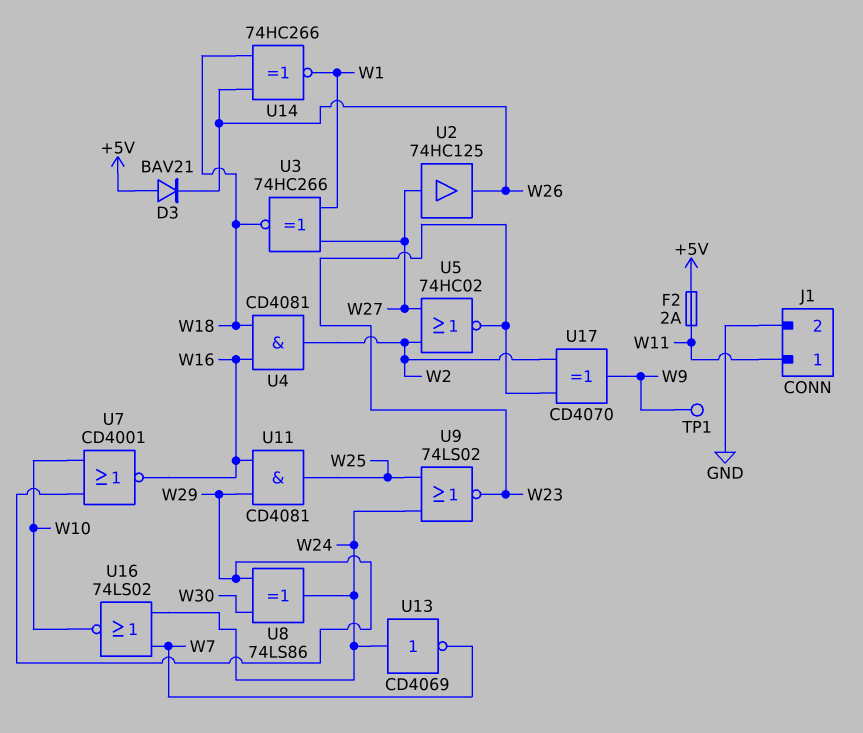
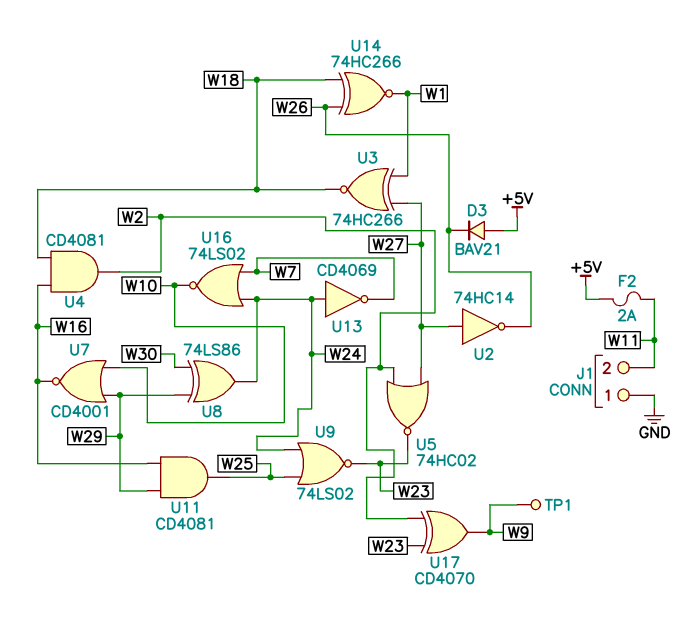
J1 pin 1: W11 -> GND
J1 pin 2: GND -> W11
U2: buffer 74HC125 (in W27, out W26) -> NOT 74HC14 (in W27, out W26)

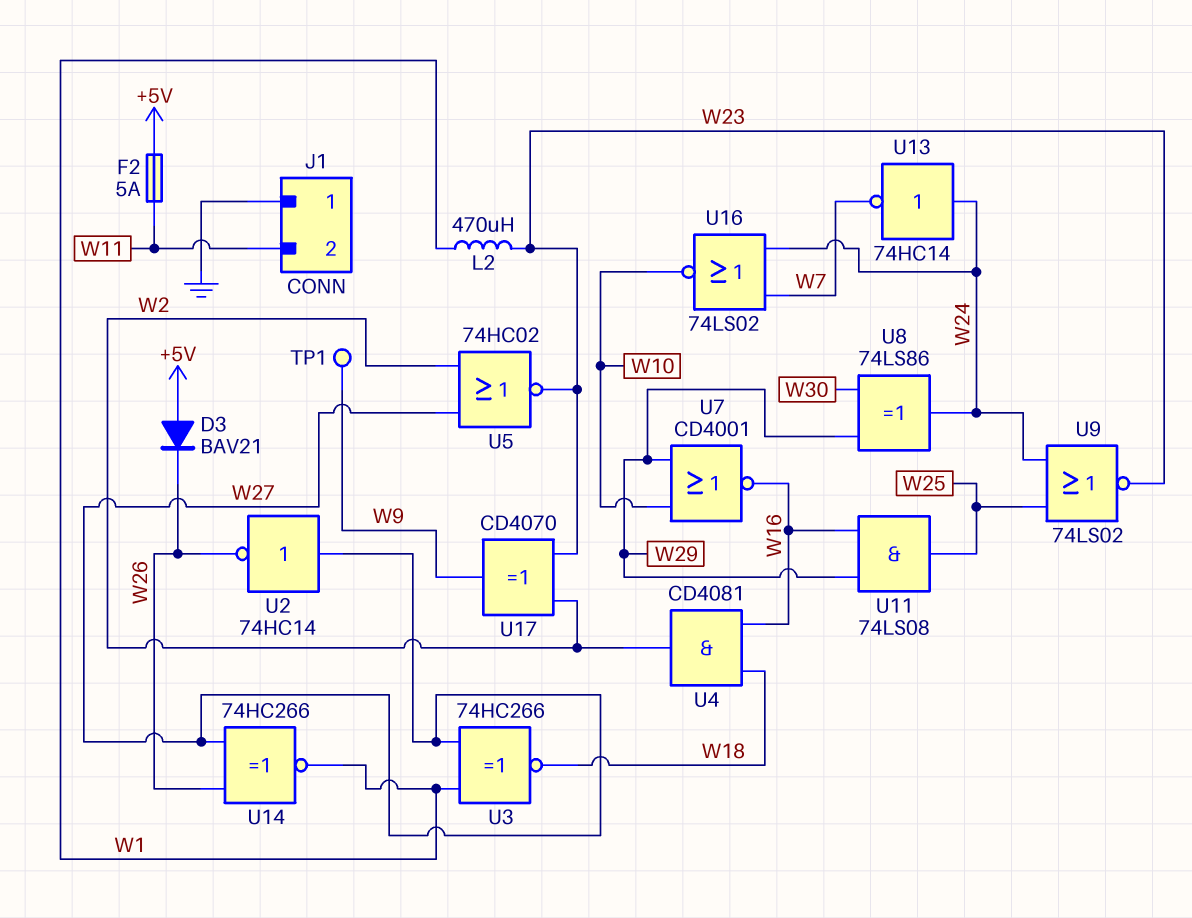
F2: 2A (+5V, W11) -> 5A (+5V, W11)
L2: none -> 470uH (W1, W23)
U11: AND CD4081 (in W16, in W29, out W25) -> AND 74LS08 (in W16, in W29, out W25)
U13: NOT CD4069 (in W24, out W7) -> NOT 74HC14 (in W24, out W7)
U14: XNOR 74HC266 (in W18, in W26, out W1) -> XNOR 74HC266 (in W26, in W27, out W1)

